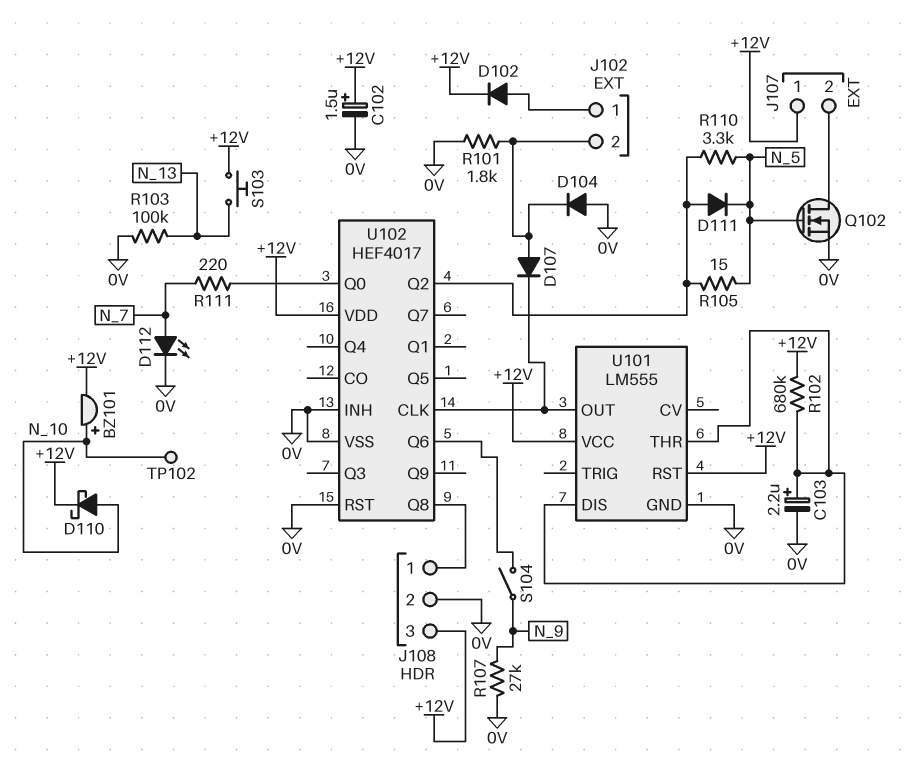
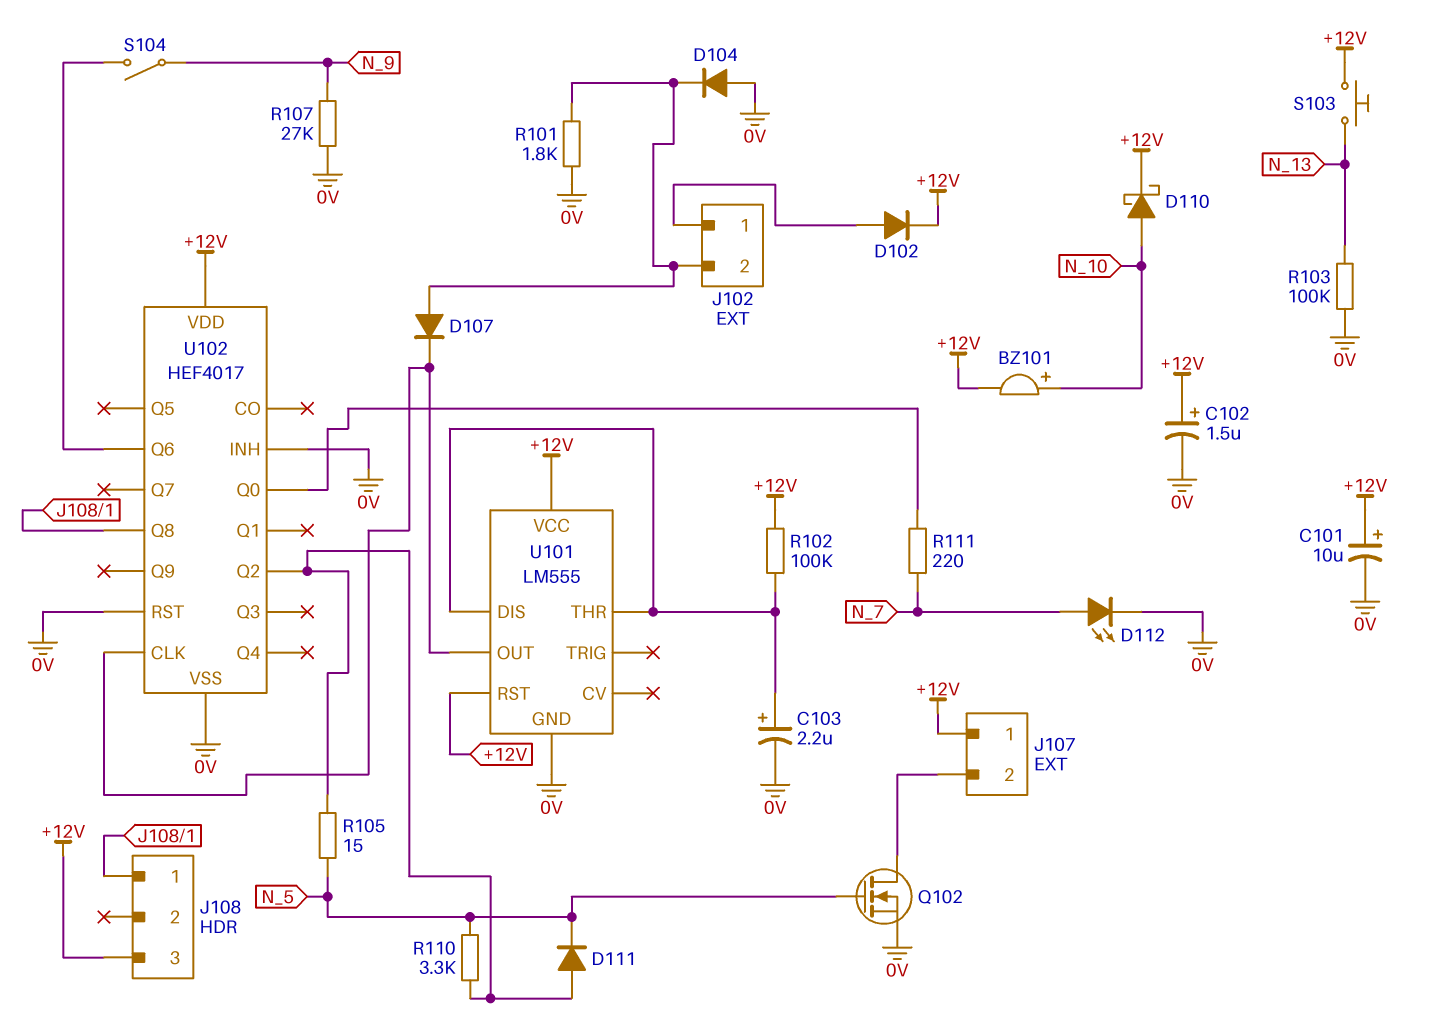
C101: none -> 10uF (plus +12V, minus 0V)
J108 pin 2: 0V -> none
R102: 680k (+12V, U101/DIS) -> 100k (+12V, U101/DIS)
TP102: test point (N_10) -> none

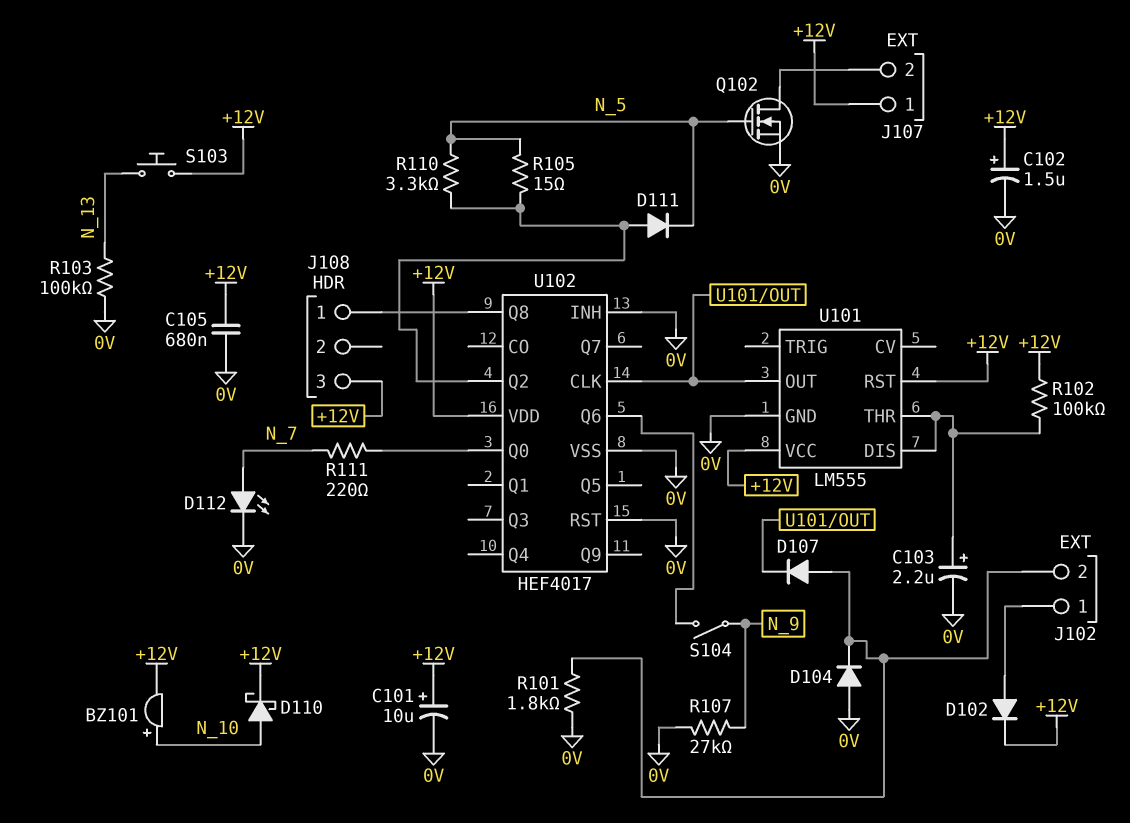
C105: none -> 680nF (+12V, 0V)

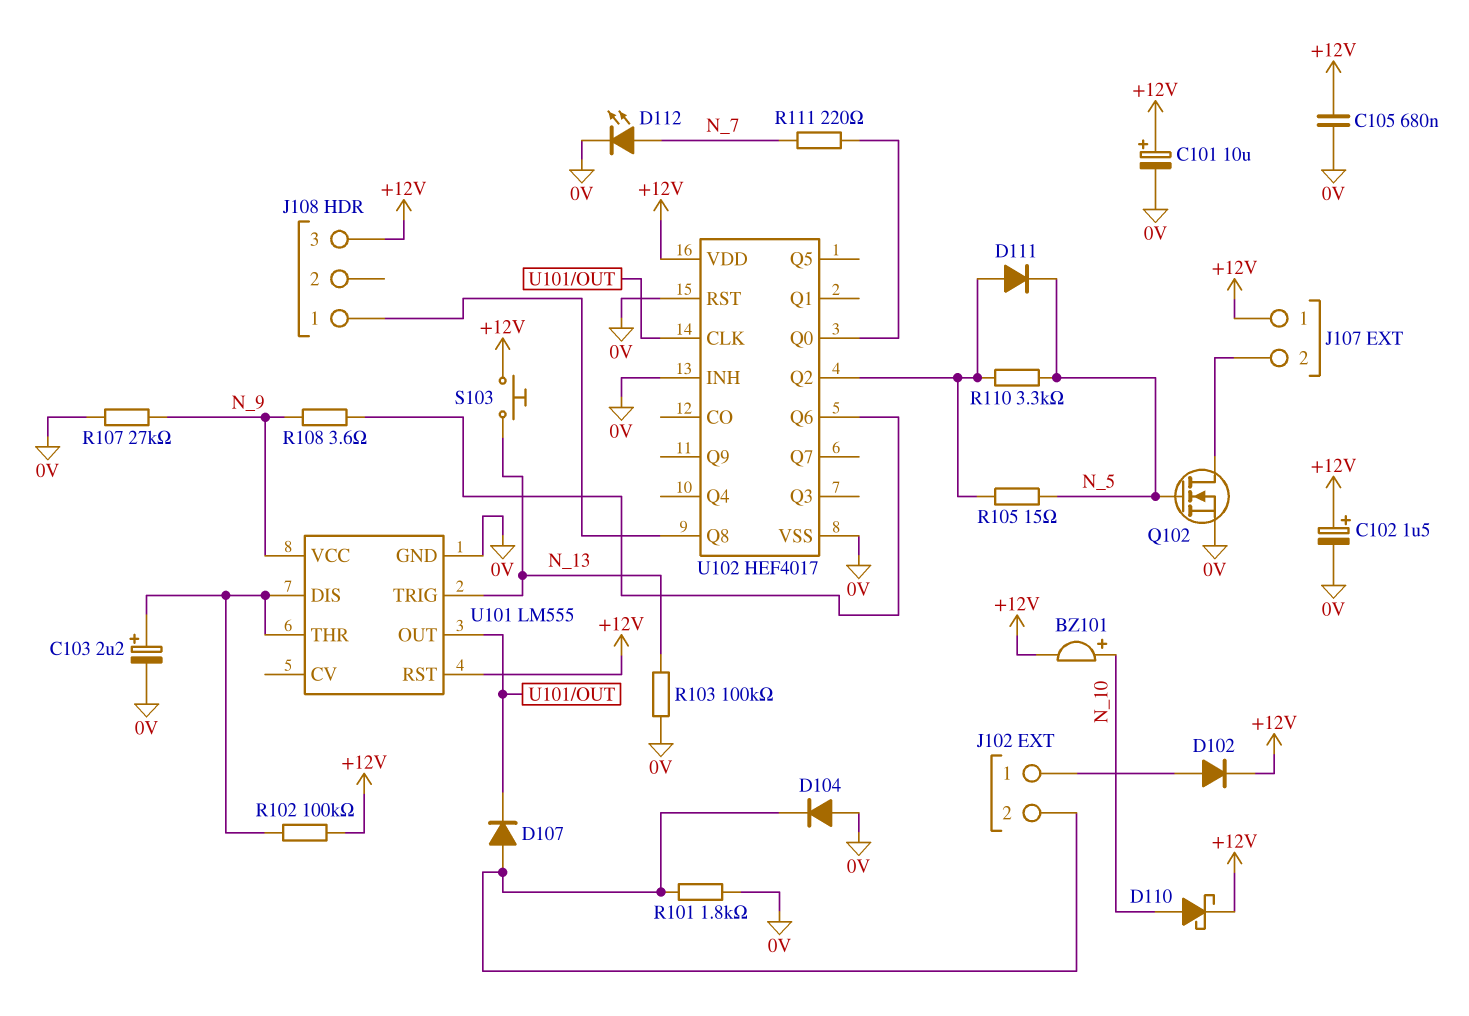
R108: none -> 3.6 (N_9, U102/Q6)
S104: switch (N_9, U102/Q6) -> none
U101 pin TRIG: none -> N_13
U101 pin VCC: +12V -> N_9

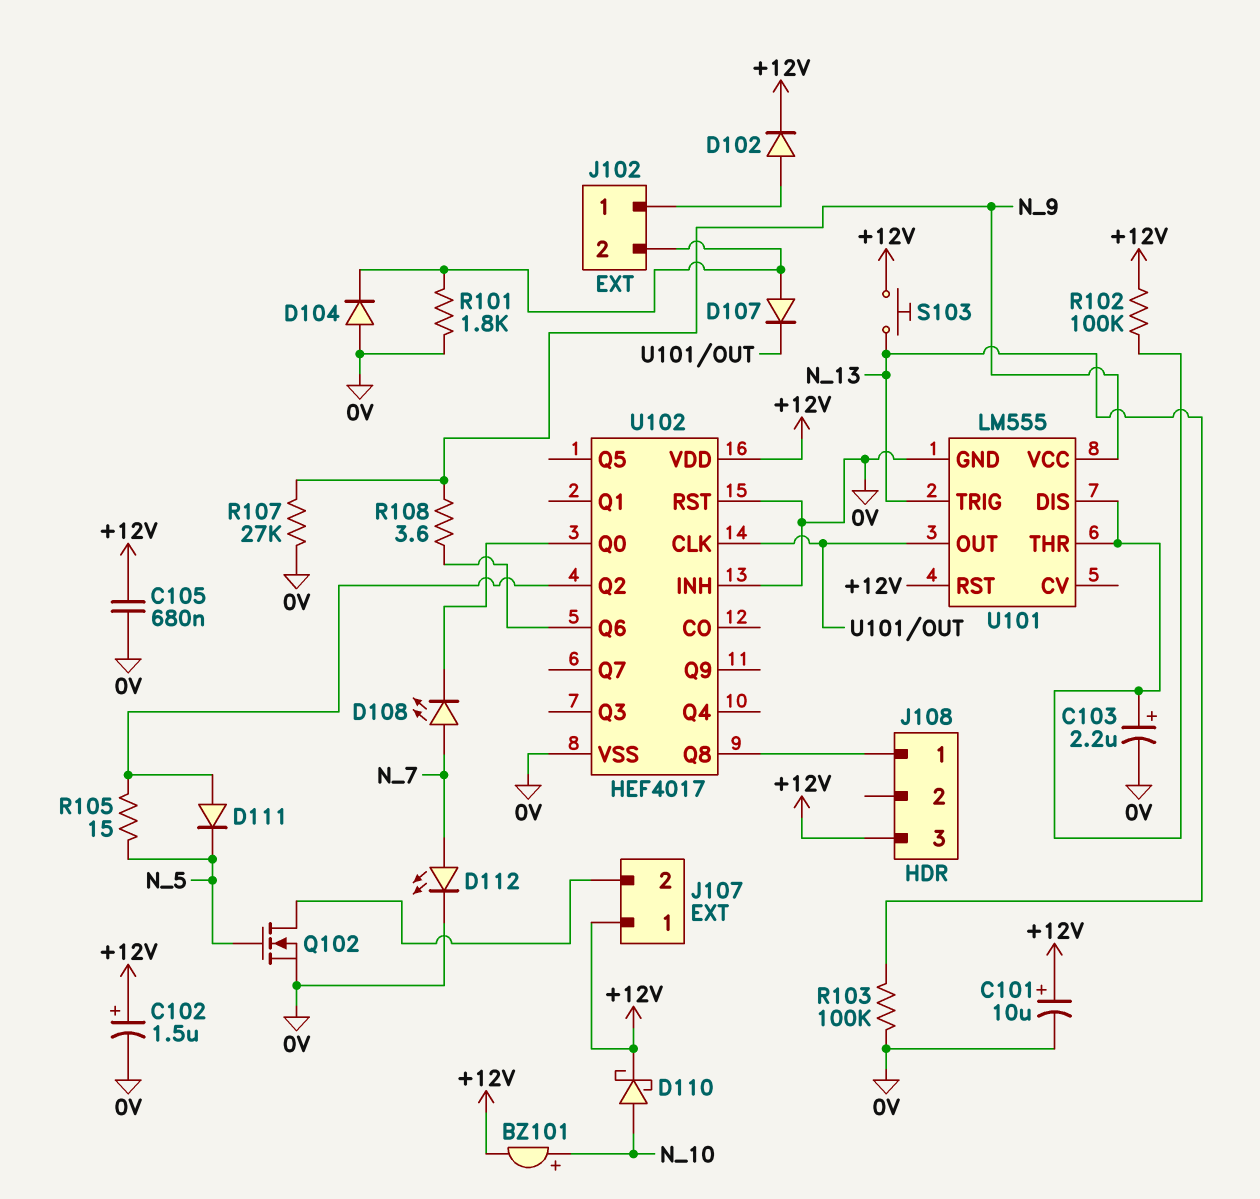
D108: none -> LED (A N_7, K U102/Q0)
R110: 3.3k (N_5, U102/Q2) -> none
R111: 220 (N_7, U102/Q0) -> none

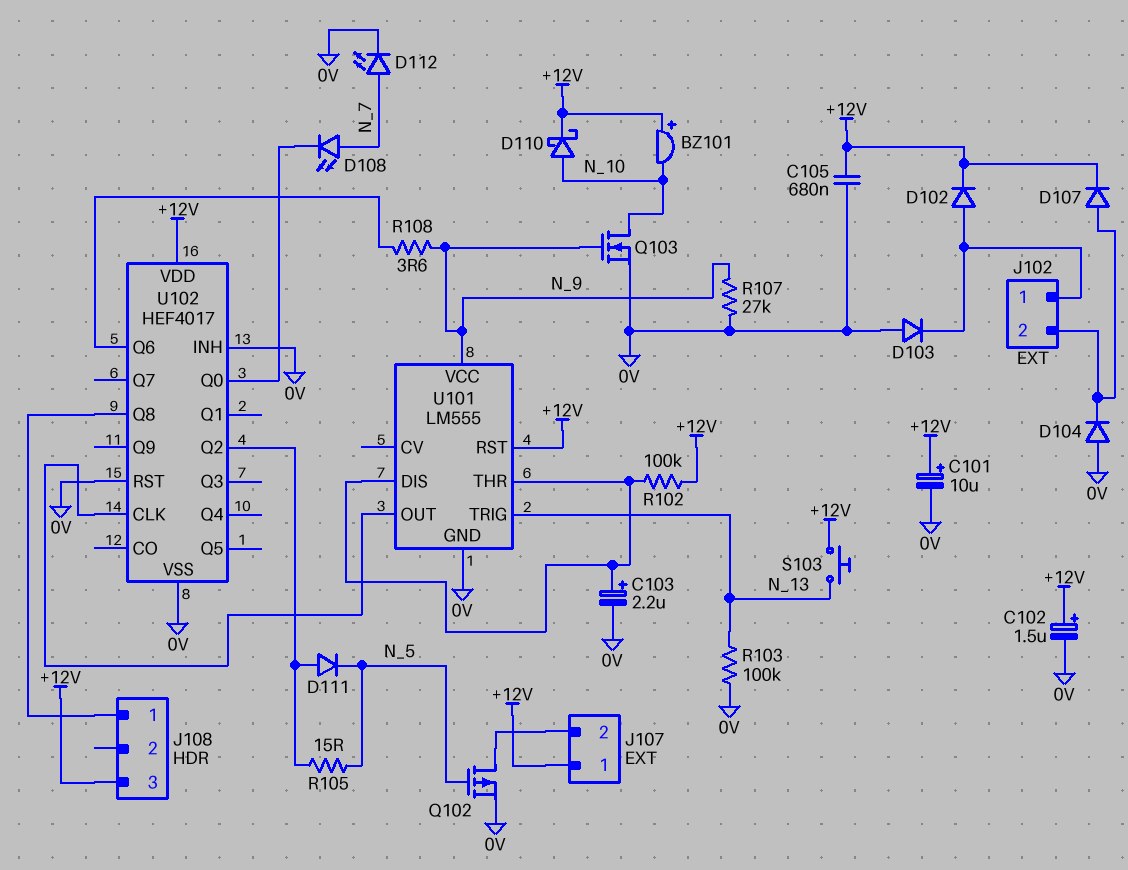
BZ101: buzzer (plus N_10, minus +12V) -> buzzer (plus +12V, minus N_10)
D103: none -> diode (A 0V, K J102/1)
D107: diode (A J102/2, K U101/OUT) -> diode (A J102/2, K +12V)
Q102: NMOS (G N_5, D J107/2, S 0V) -> PMOS (G N_5, D J107/2, S 0V)
Q103: none -> NMOS (G N_9, D N_10, S 0V)
R101: 1.8k (0V, J102/2) -> none

